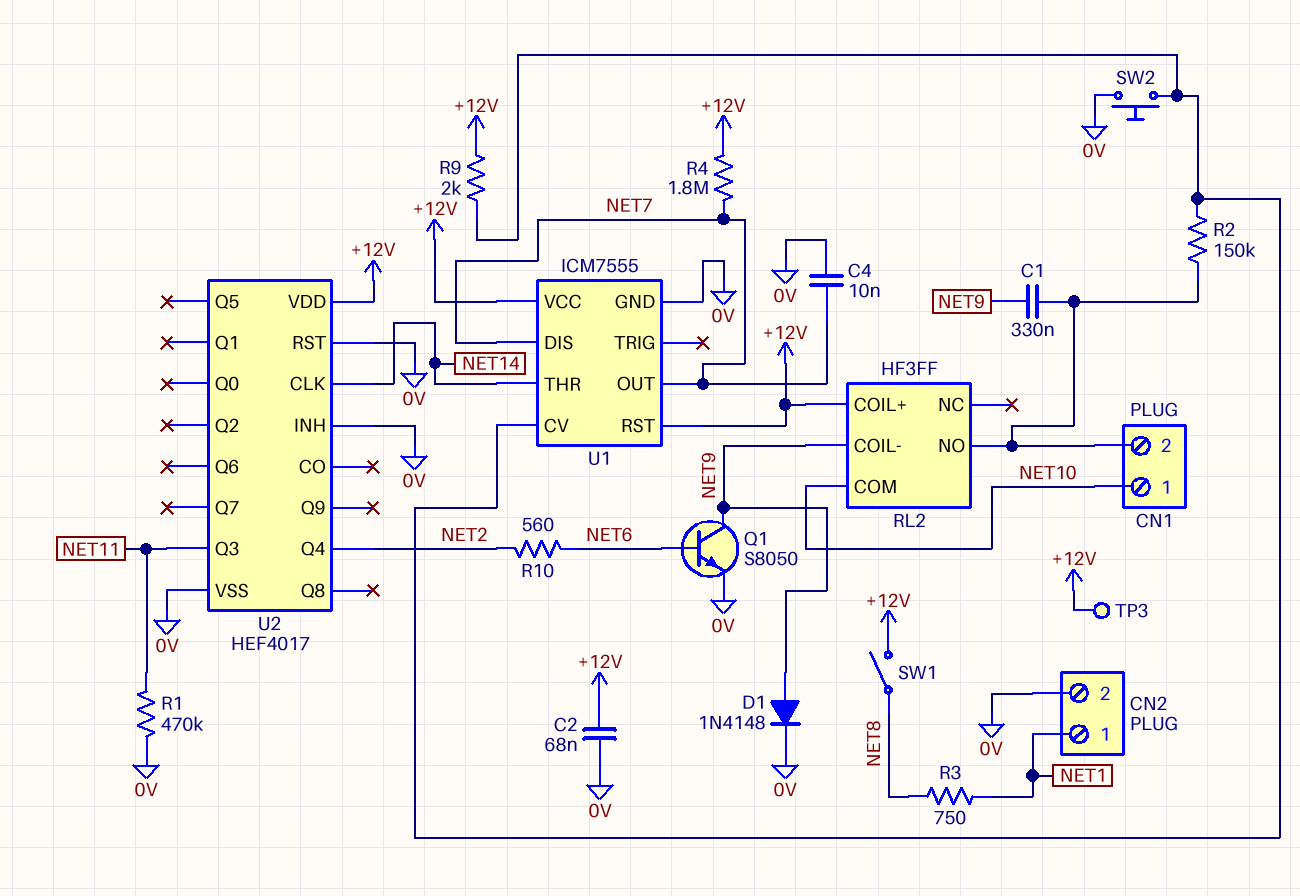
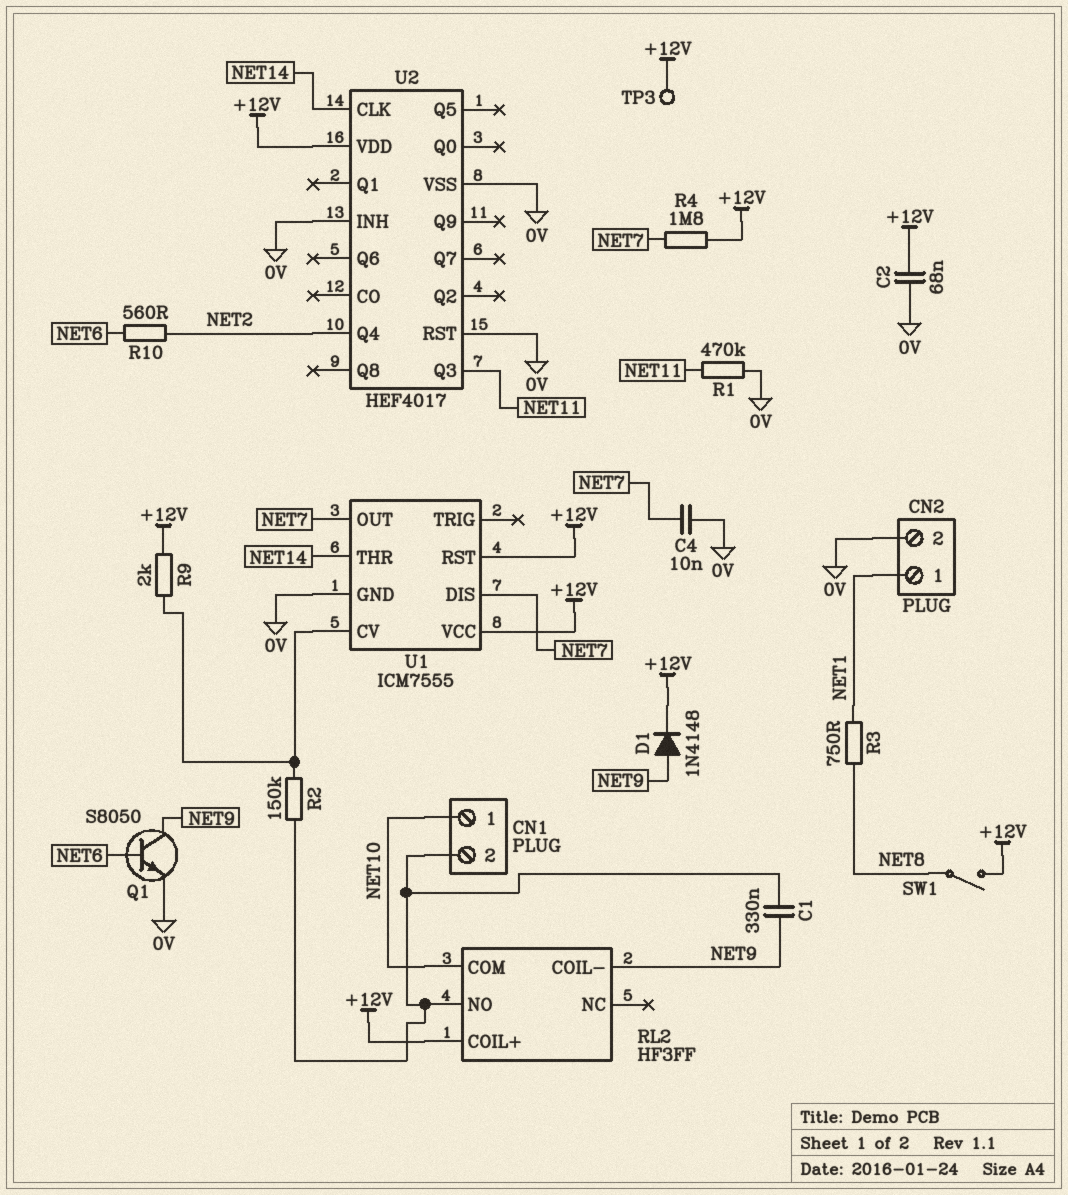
D1: diode 1N4148 (A NET9, K 0V) -> diode 1N4148 (A NET9, K +12V)
SW2: button (0V, U1/CV) -> none

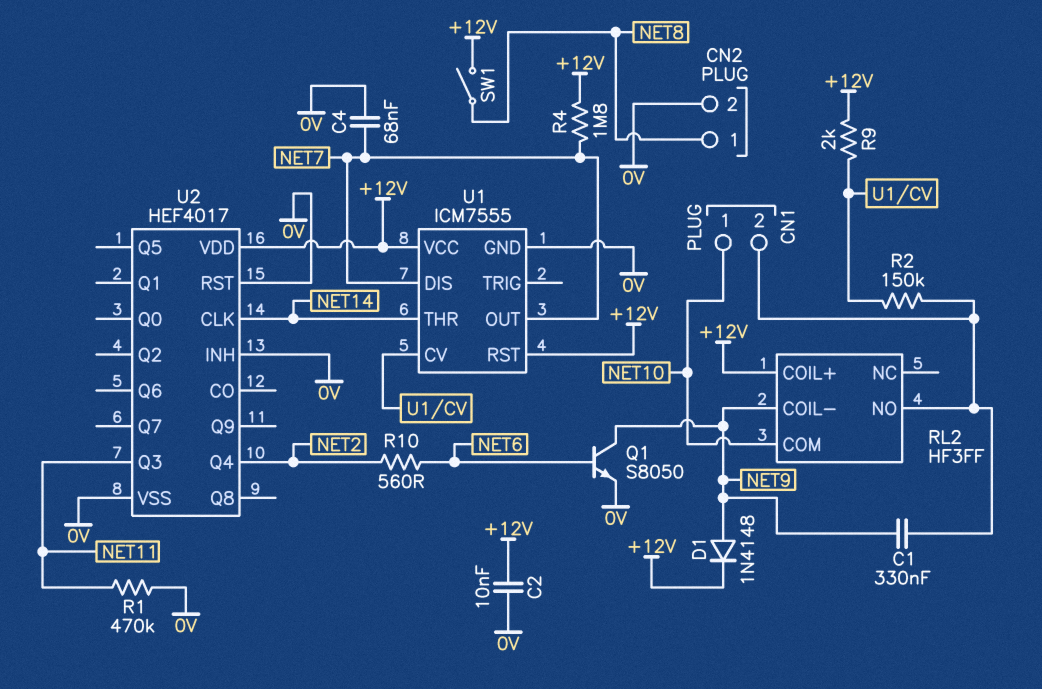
C2: 68nF (+12V, 0V) -> 10nF (+12V, 0V)
C4: 10nF (0V, NET7) -> 68nF (0V, NET7)
CN2 pin 1: NET1 -> NET8
R3: 750 (NET1, NET8) -> none
TP3: test point (+12V) -> none

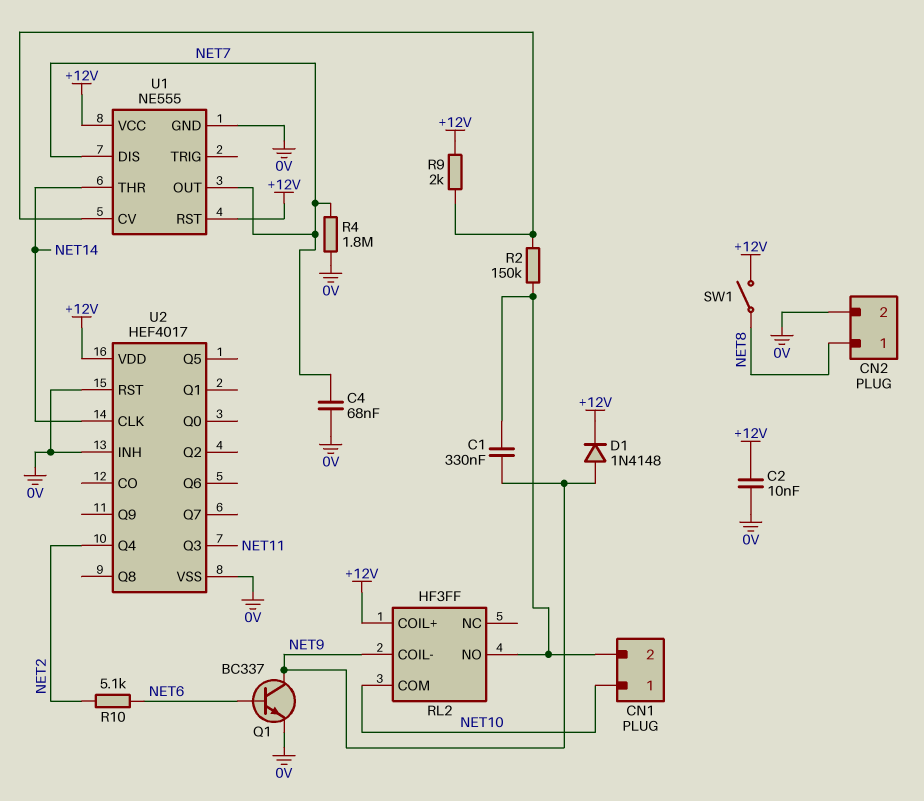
Q1: NPN S8050 (B NET6, C NET9, E 0V) -> NPN BC337 (B NET6, C NET9, E 0V)
R1: 470k (0V, NET11) -> none
R4: 1.8M (+12V, NET7) -> 1.8M (0V, NET7)
R10: 560 (NET2, NET6) -> 5.1k (NET2, NET6)
U1: ICM7555 -> NE555

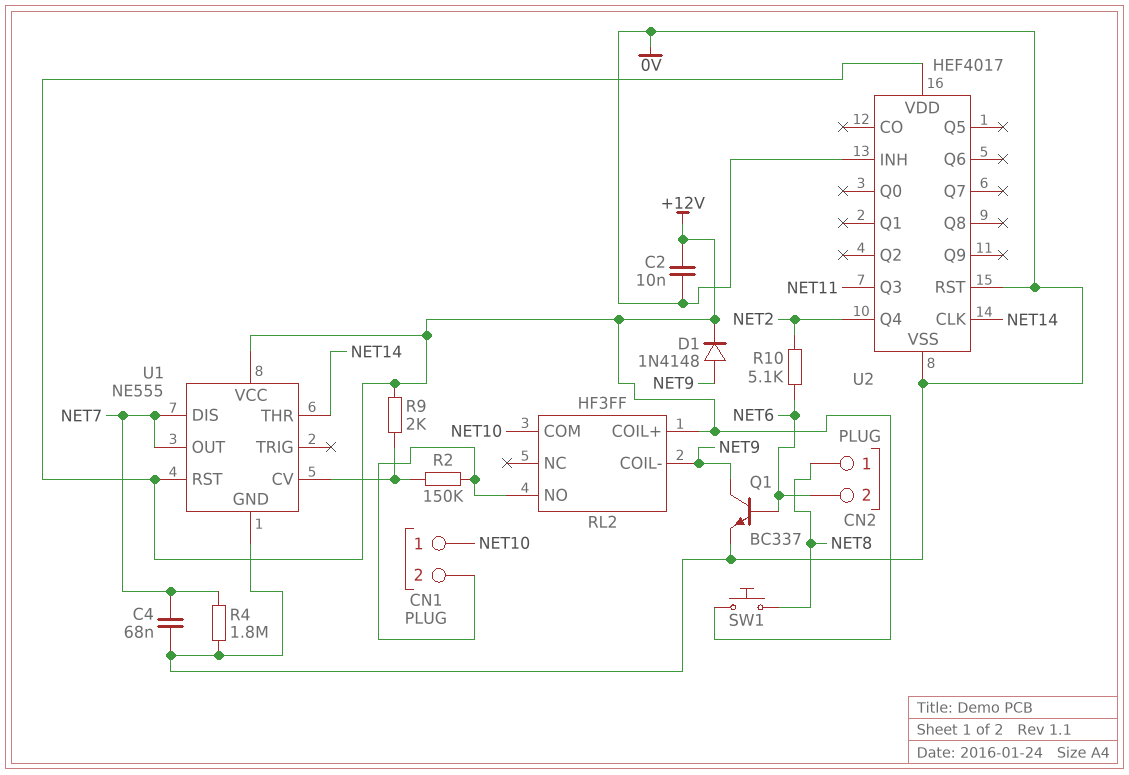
C1: 330nF (CN1/2, NET9) -> none
CN2 pin 2: 0V -> NET6
SW1: switch (+12V, NET8) -> button (+12V, NET8)

